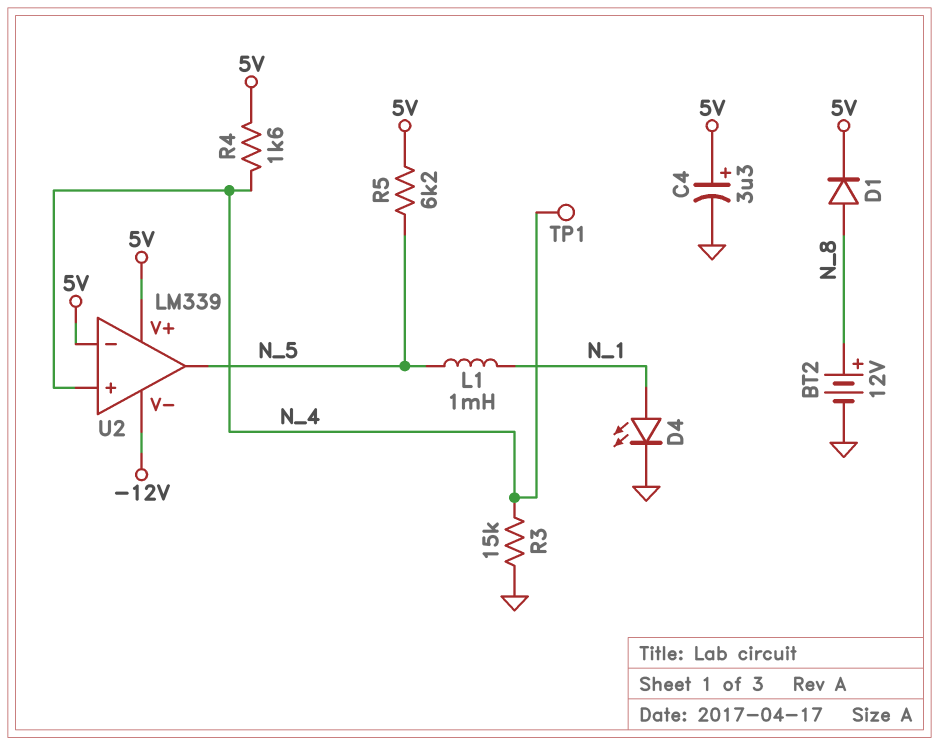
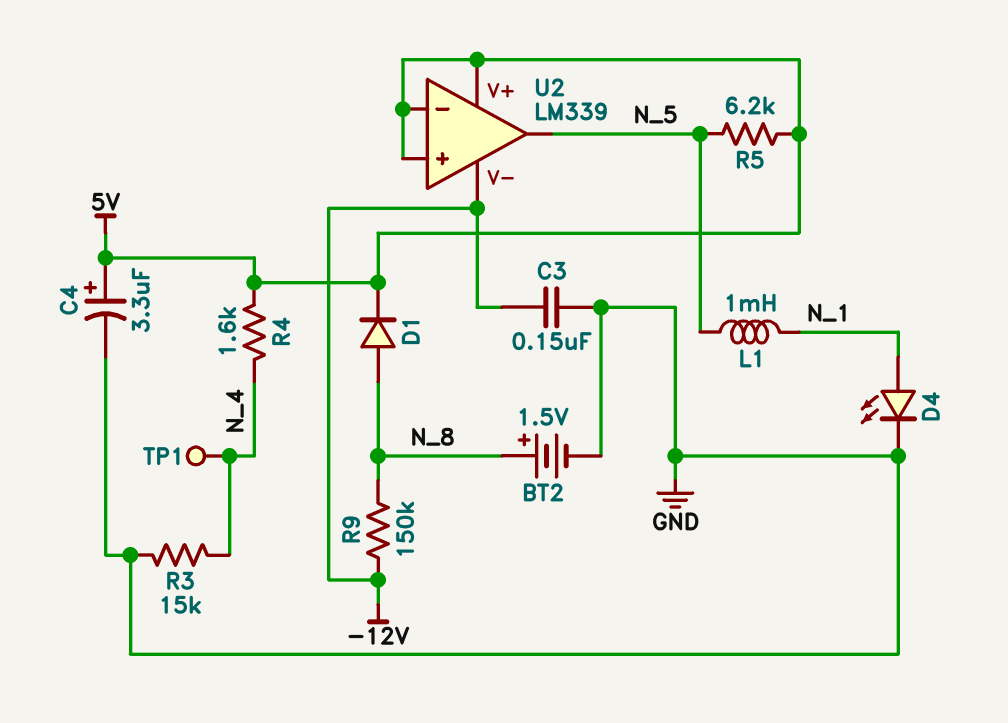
BT2: 12V (plus N_8, minus GND) -> 1.5V (plus N_8, minus GND)
C3: none -> 150nF (-12V, GND)
R9: none -> 150k (-12V, N_8)
U2 pin in+: N_4 -> 5V

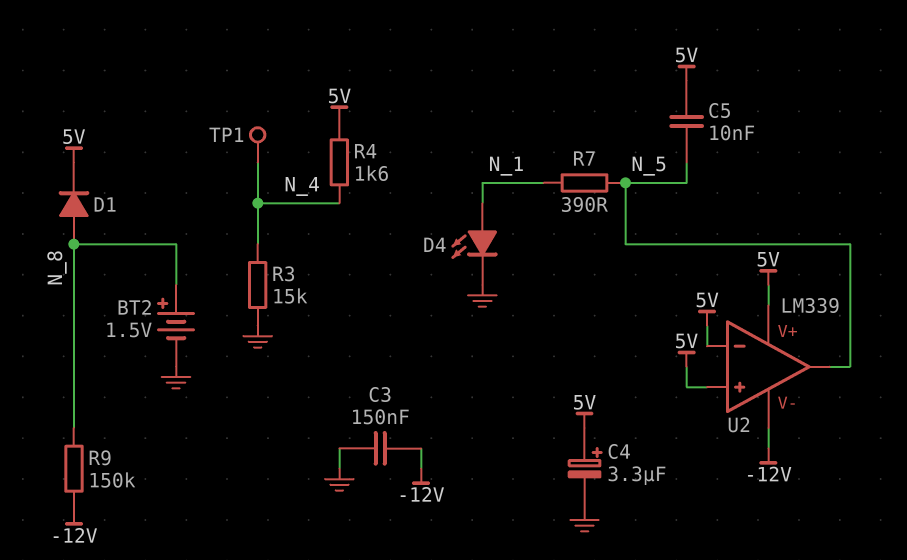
C5: none -> 10nF (5V, N_5)
L1: 1mH (N_1, N_5) -> none
R5: 6.2k (5V, N_5) -> none
R7: none -> 390 (N_1, N_5)

